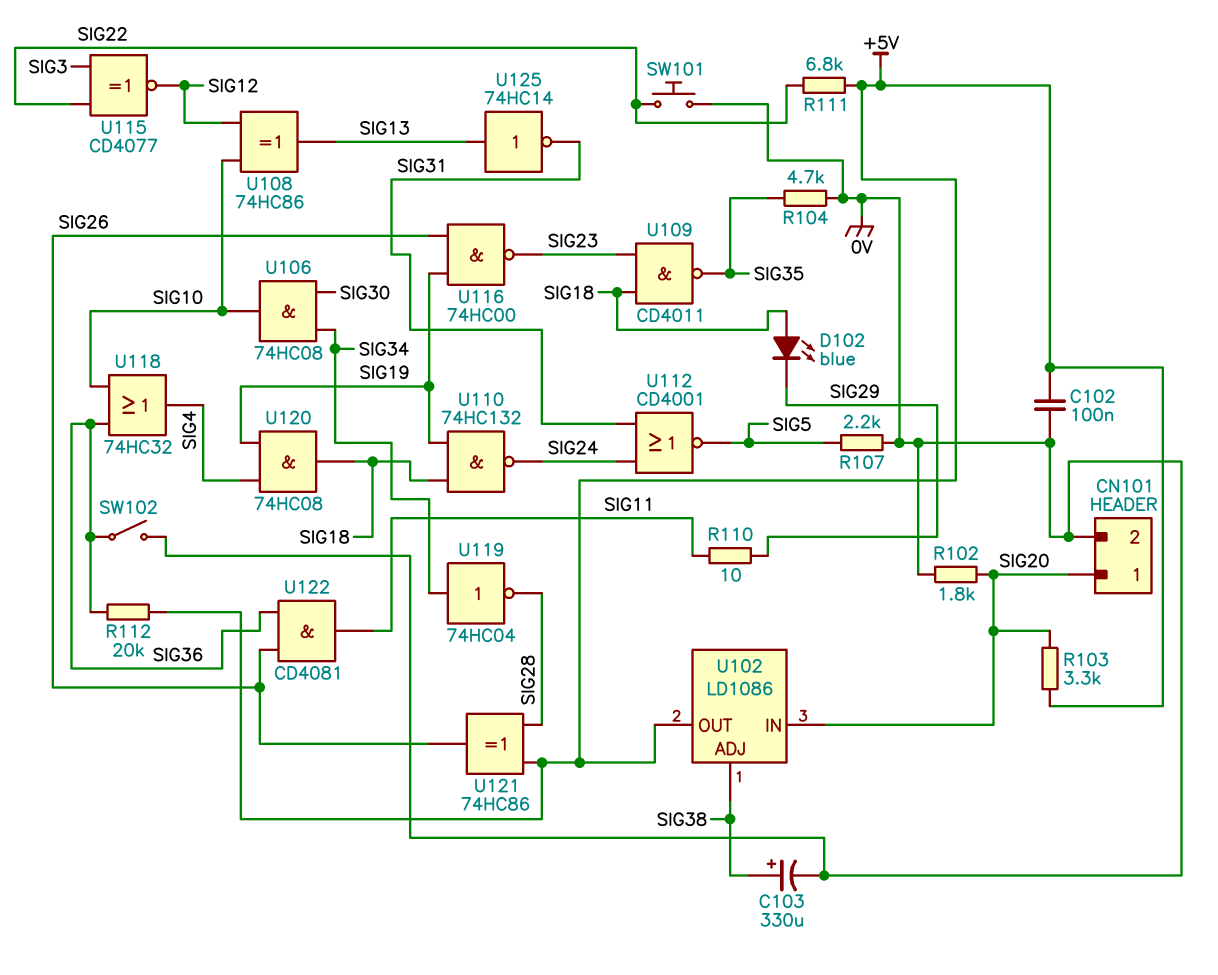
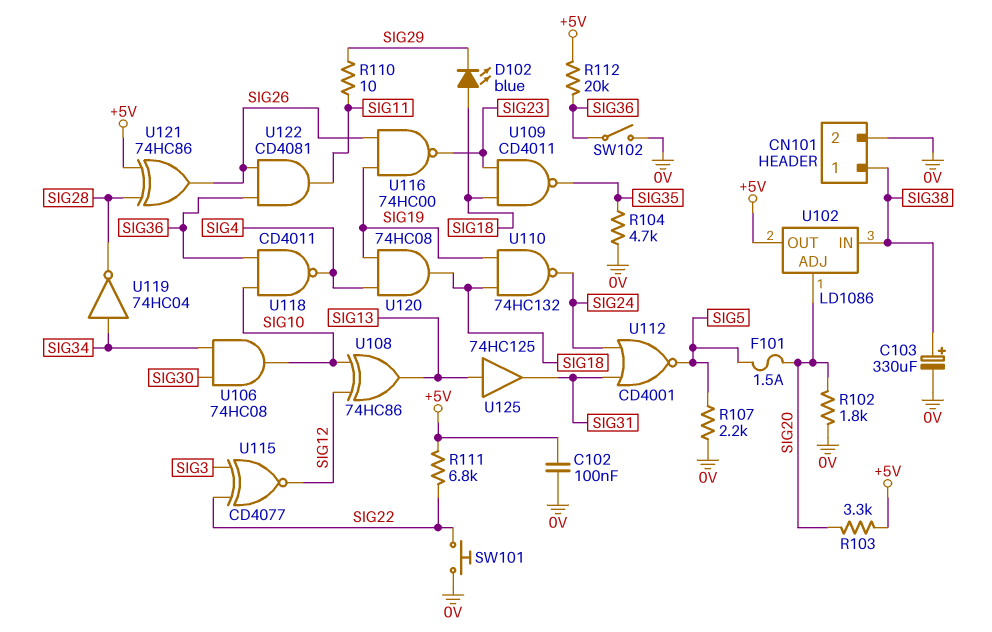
CN101 pin 1: SIG20 -> SIG38
F101: none -> 1.5A (SIG5, SIG20)
U102 pin ADJ: SIG38 -> SIG20
U102 pin IN: SIG20 -> SIG38
U118: OR 74HC32 (in SIG10, in SIG36, out SIG4) -> NAND CD4011 (in SIG10, in SIG36, out SIG4)
U125: NOT 74HC14 (in SIG13, out SIG31) -> buffer 74HC125 (in SIG13, out SIG31)

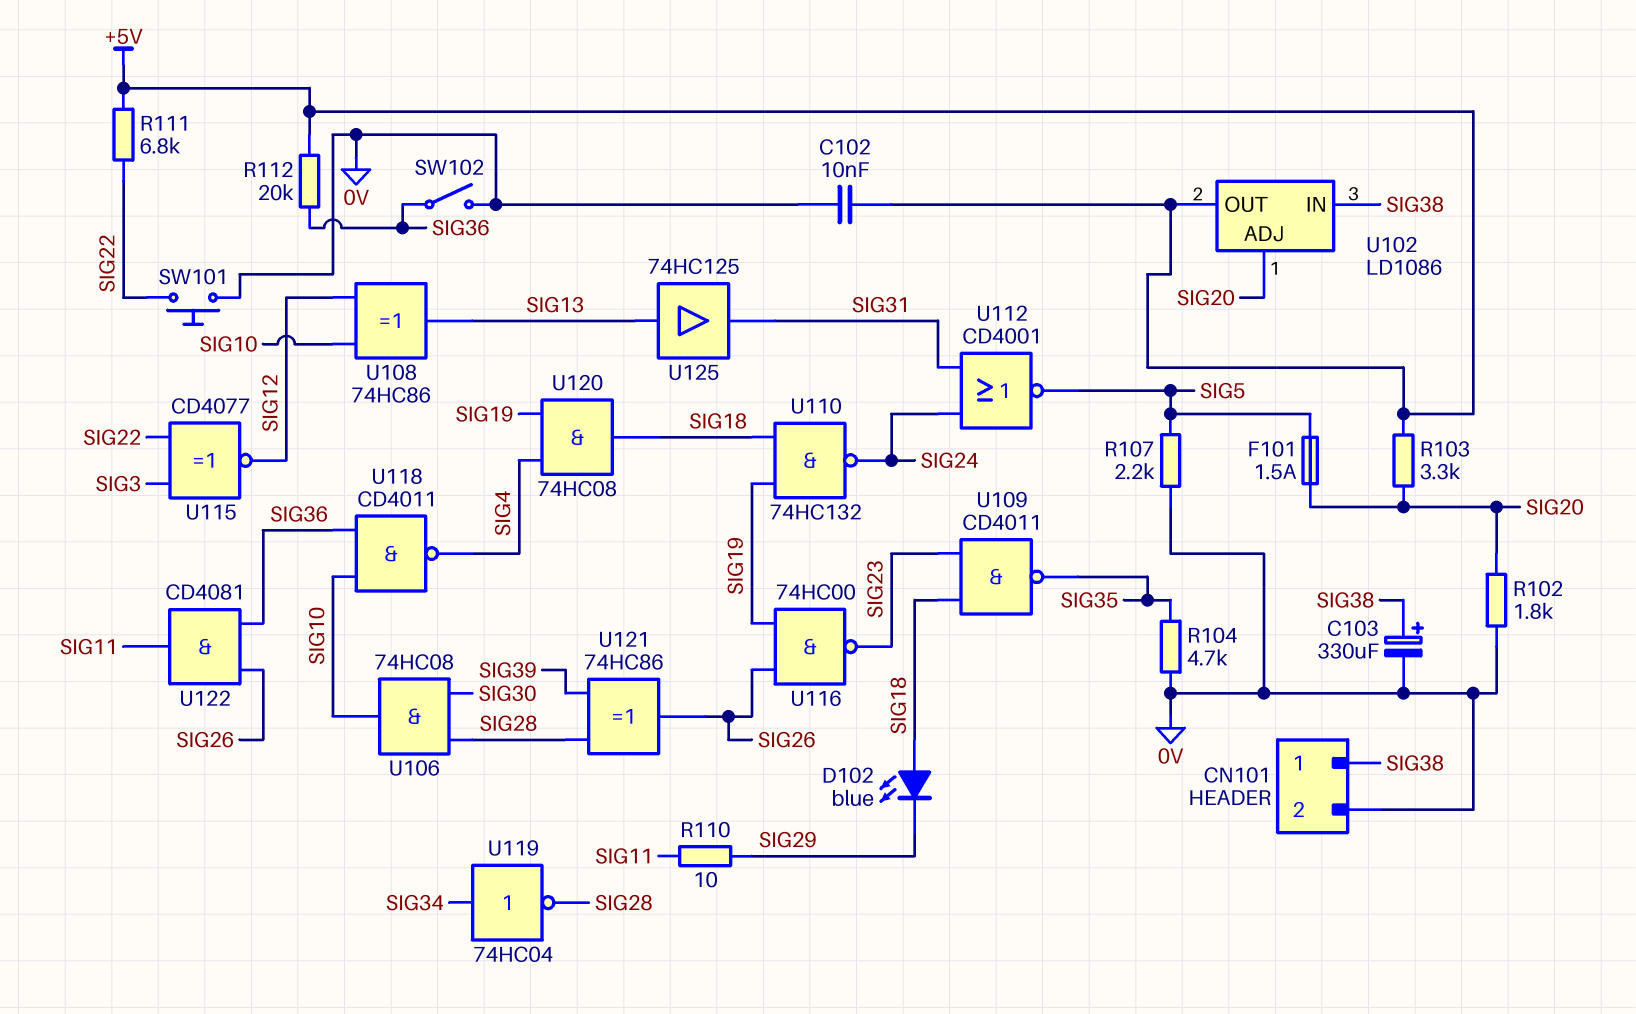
C102: 100nF (+5V, 0V) -> 10nF (+5V, 0V)
U106: AND 74HC08 (in SIG30, in SIG34, out SIG10) -> AND 74HC08 (in SIG28, in SIG30, out SIG10)
U121: XOR 74HC86 (in +5V, in SIG28, out SIG26) -> XOR 74HC86 (in SIG28, in SIG39, out SIG26)

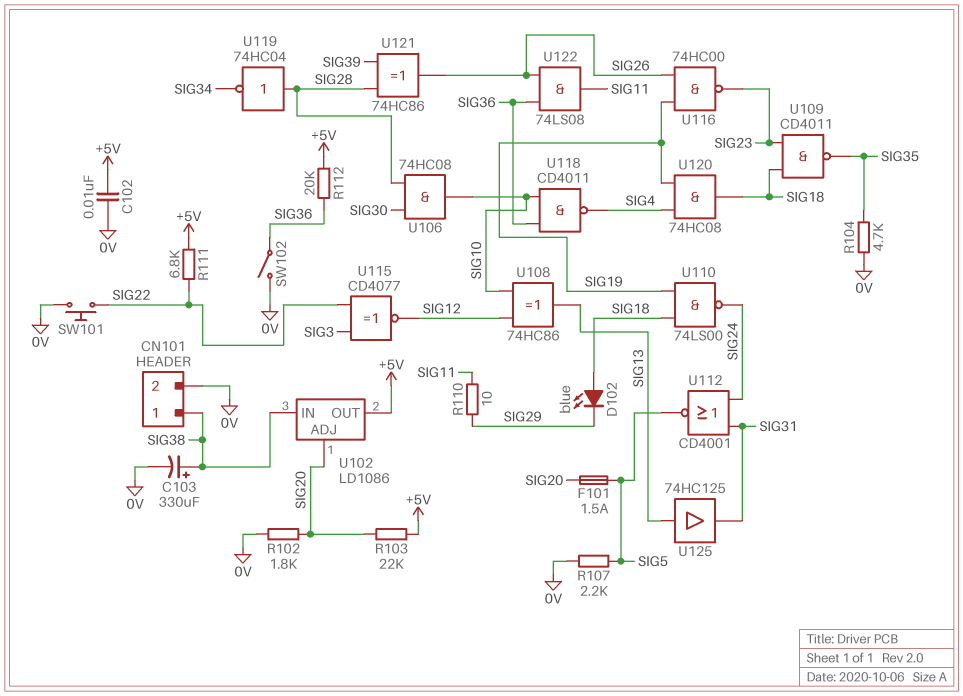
R103: 3.3k (+5V, SIG20) -> 22k (+5V, SIG20)
U110: NAND 74HC132 (in SIG18, in SIG19, out SIG24) -> NAND 74LS00 (in SIG18, in SIG19, out SIG24)
U119: NOT 74HC04 (in SIG34, out SIG28) -> NOT 74HC04 (in SIG28, out SIG34)
U122: AND CD4081 (in SIG26, in SIG36, out SIG11) -> AND 74LS08 (in SIG26, in SIG36, out SIG11)

